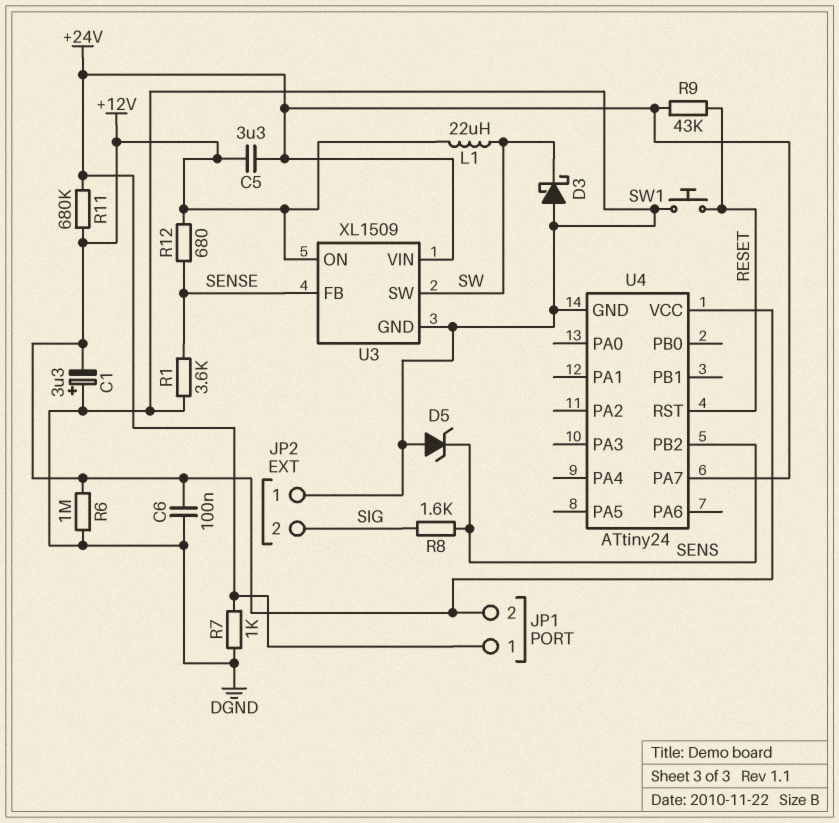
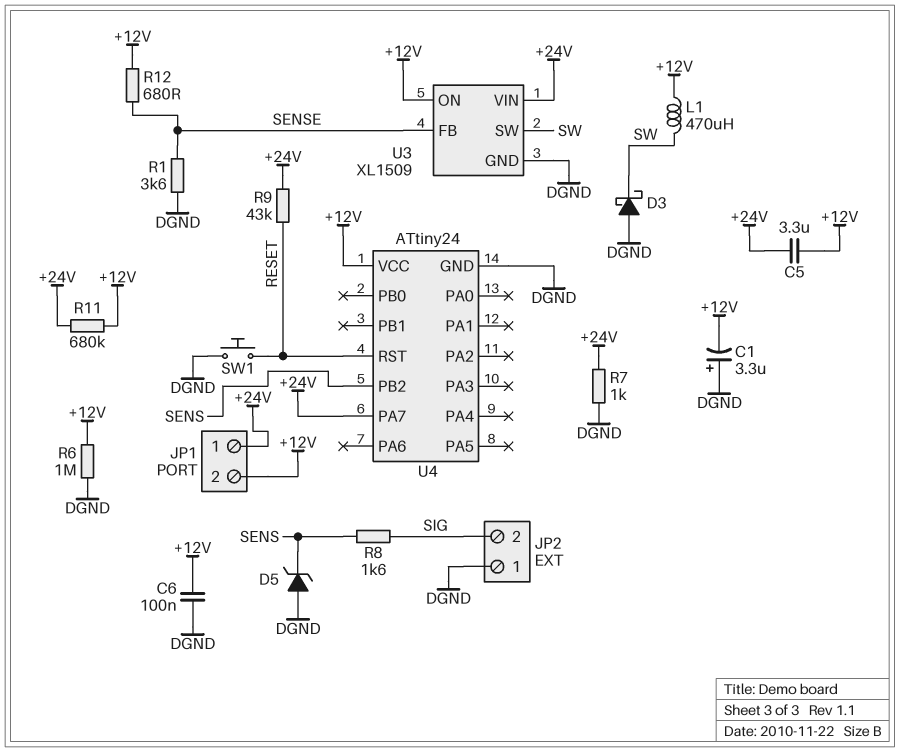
L1: 22uH (+12V, SW) -> 470uH (+12V, SW)

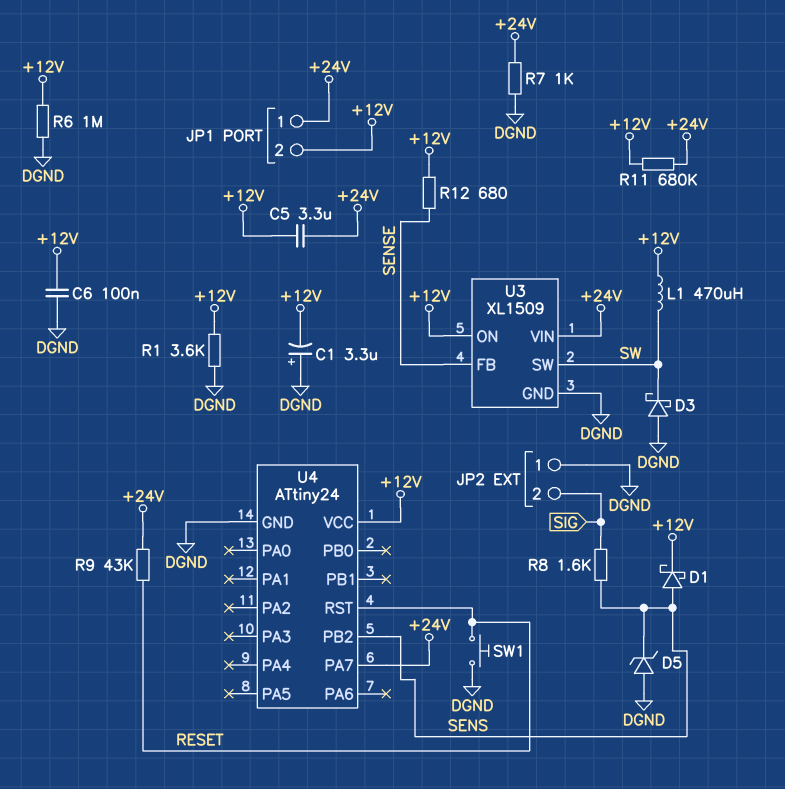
D1: none -> schottky (A SENS, K +12V)
R1: 3.6k (DGND, SENSE) -> 3.6k (+12V, DGND)

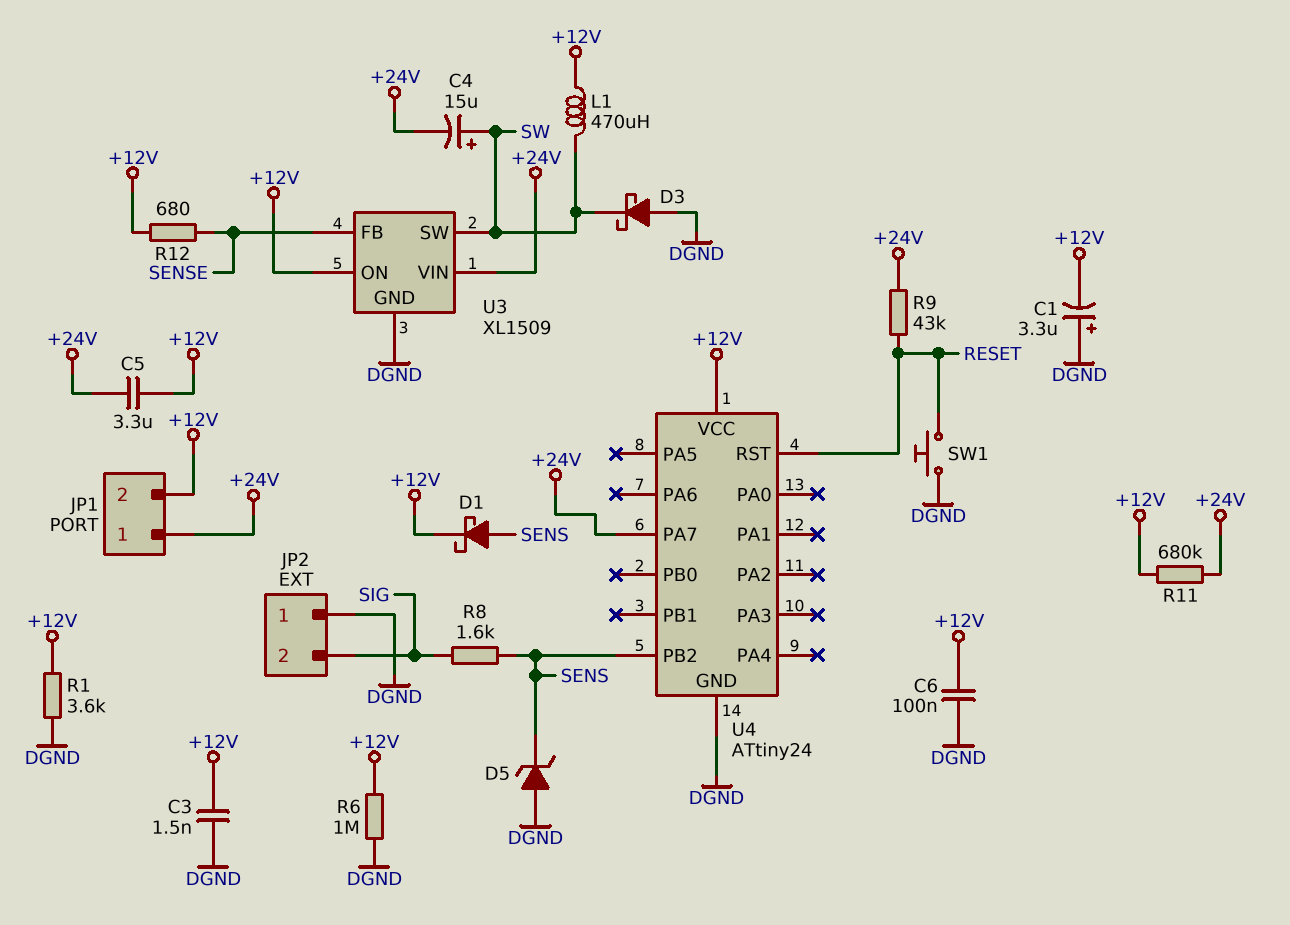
C3: none -> 1.5nF (+12V, DGND)
C4: none -> 15uF (plus SW, minus +24V)
R7: 1k (+24V, DGND) -> none

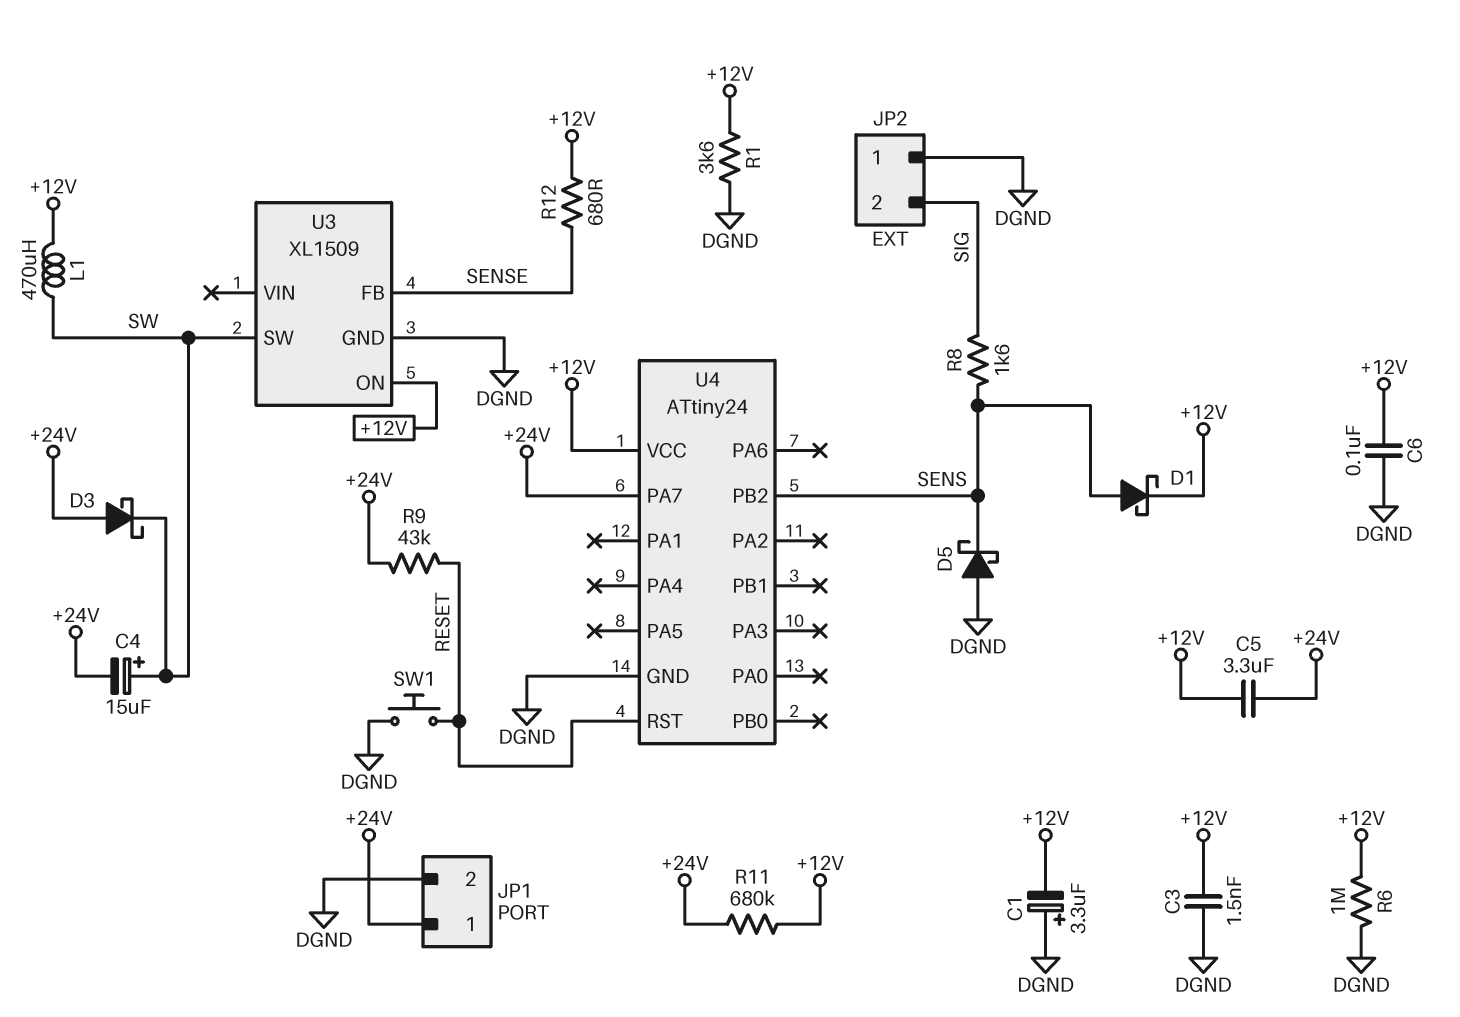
D3: schottky (A DGND, K SW) -> schottky (A +24V, K SW)
D5: zener (A DGND, K SENS) -> schottky (A DGND, K SENS)
JP1 pin 2: +12V -> DGND
U3 pin VIN: +24V -> none

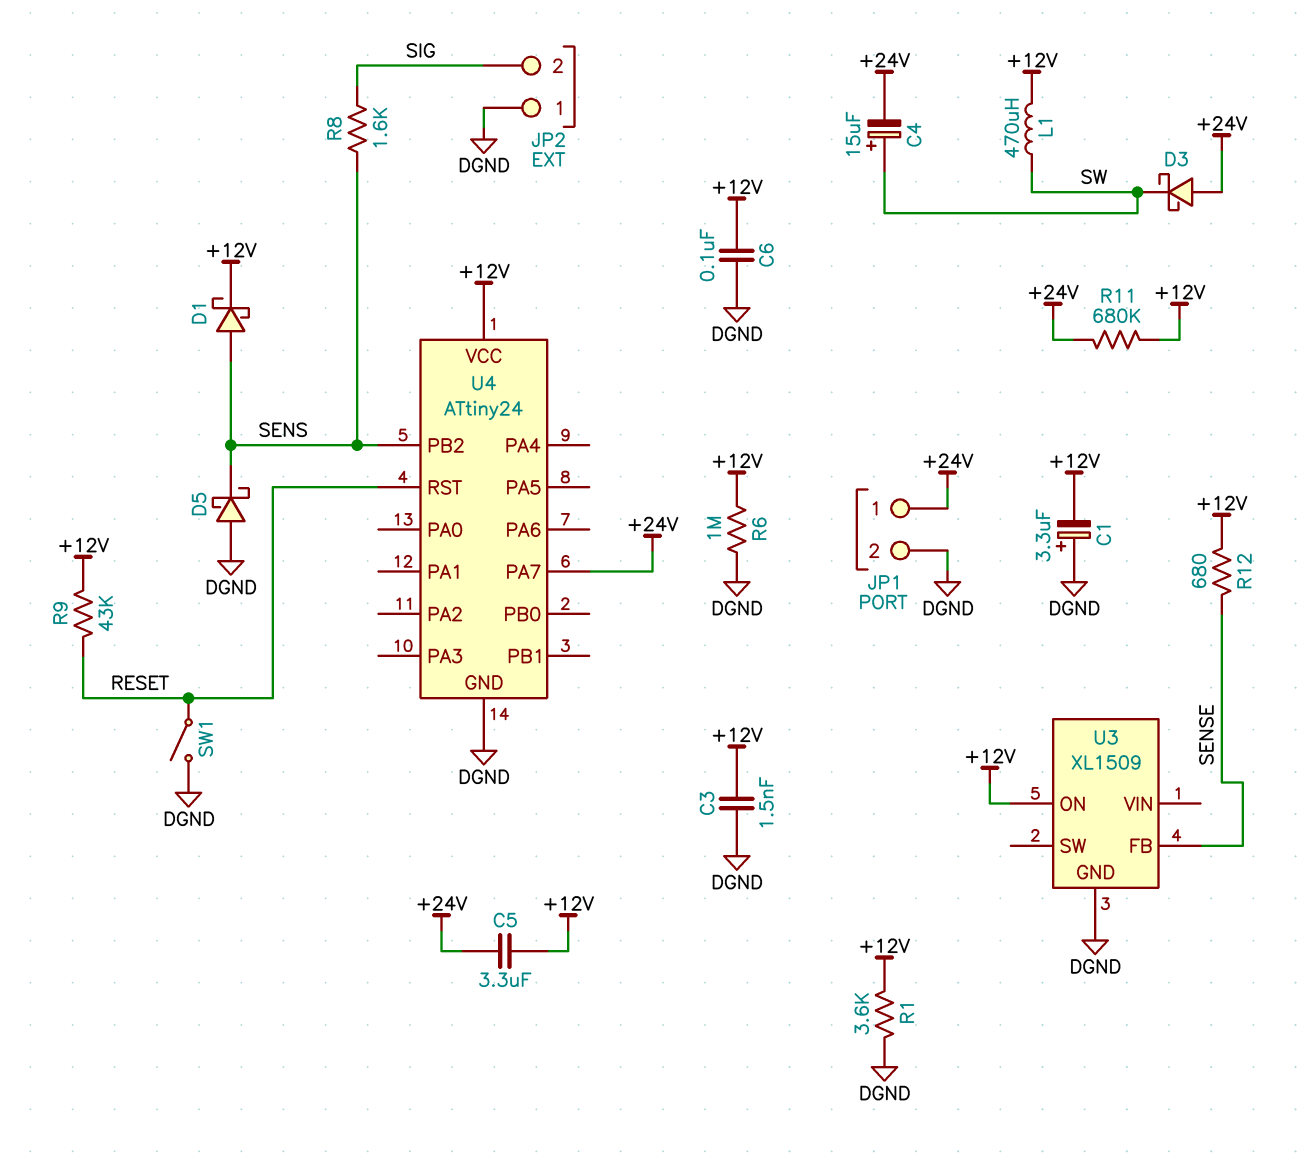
R9: 43k (+24V, RESET) -> 43k (+12V, RESET)
SW1: button (DGND, RESET) -> switch (DGND, RESET)
U3 pin SW: SW -> none

